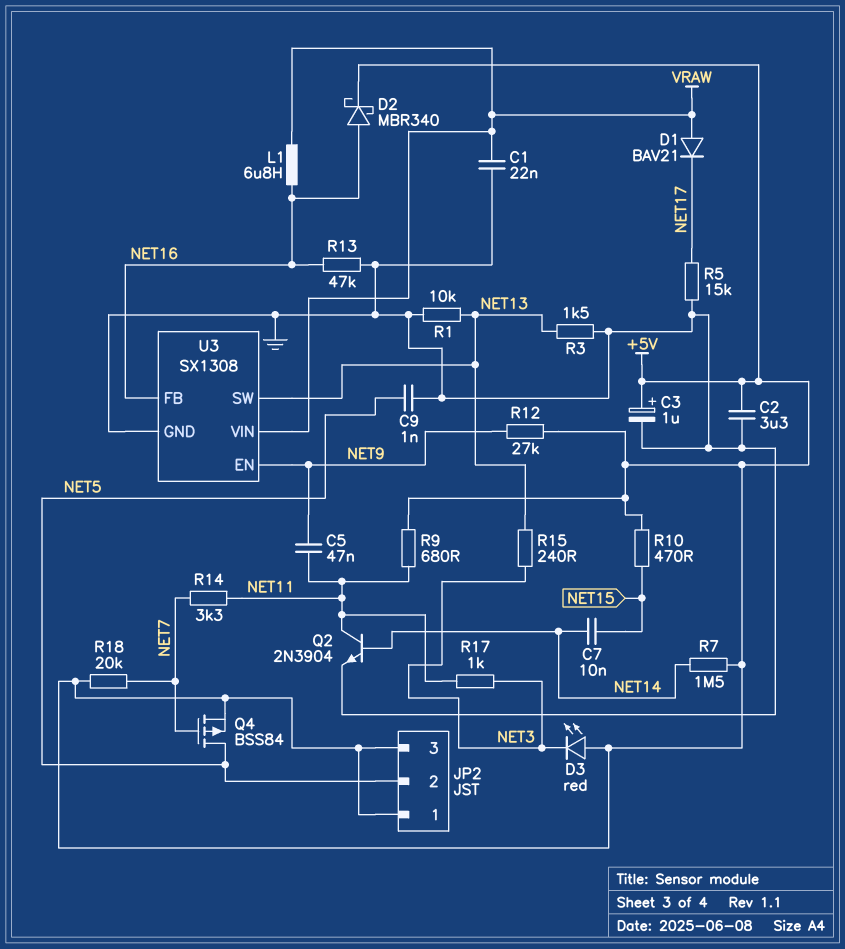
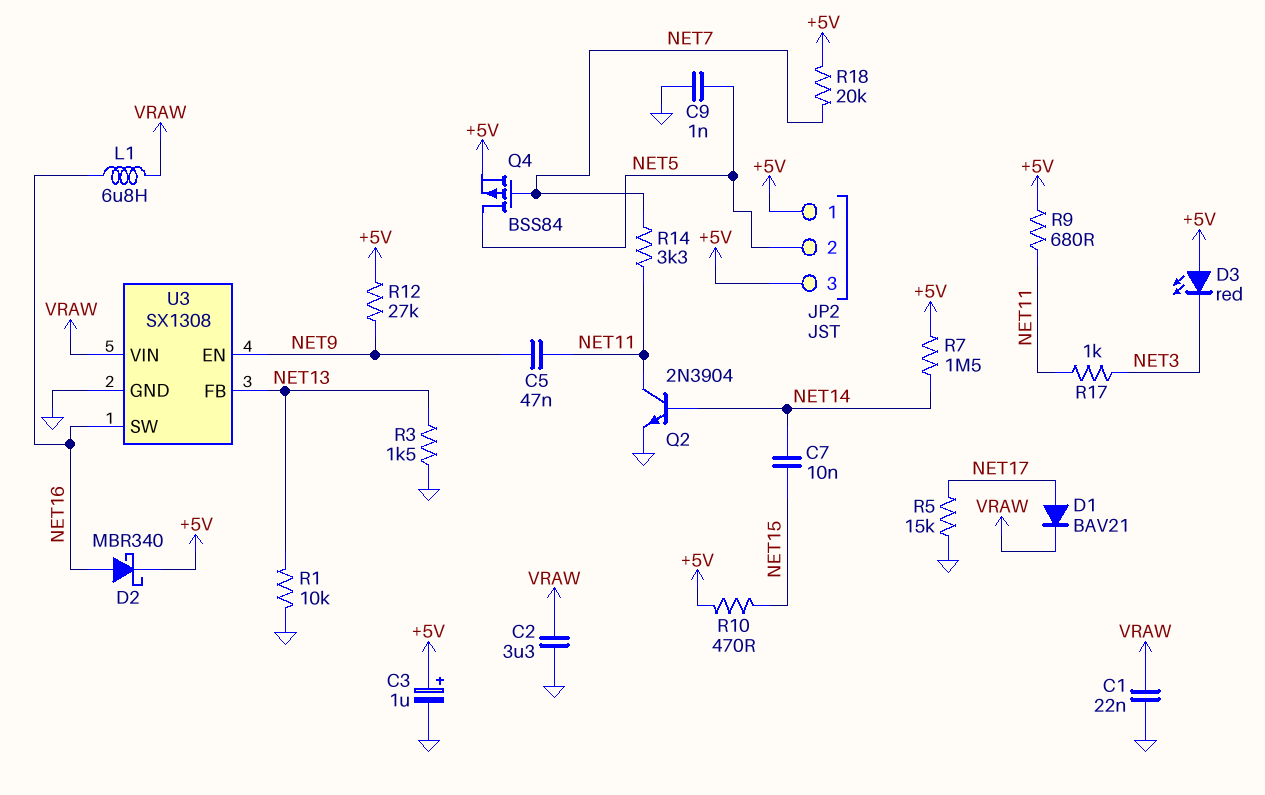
C2: 3.3uF (+5V, GND) -> 3.3uF (GND, VRAW)
D1: diode BAV21 (A VRAW, K NET17) -> diode BAV21 (A NET17, K VRAW)
R13: 47k (GND, NET16) -> none
R15: 240 (NET3, NET13) -> none
U3 pin FB: NET16 -> NET13
U3 pin SW: NET13 -> NET16

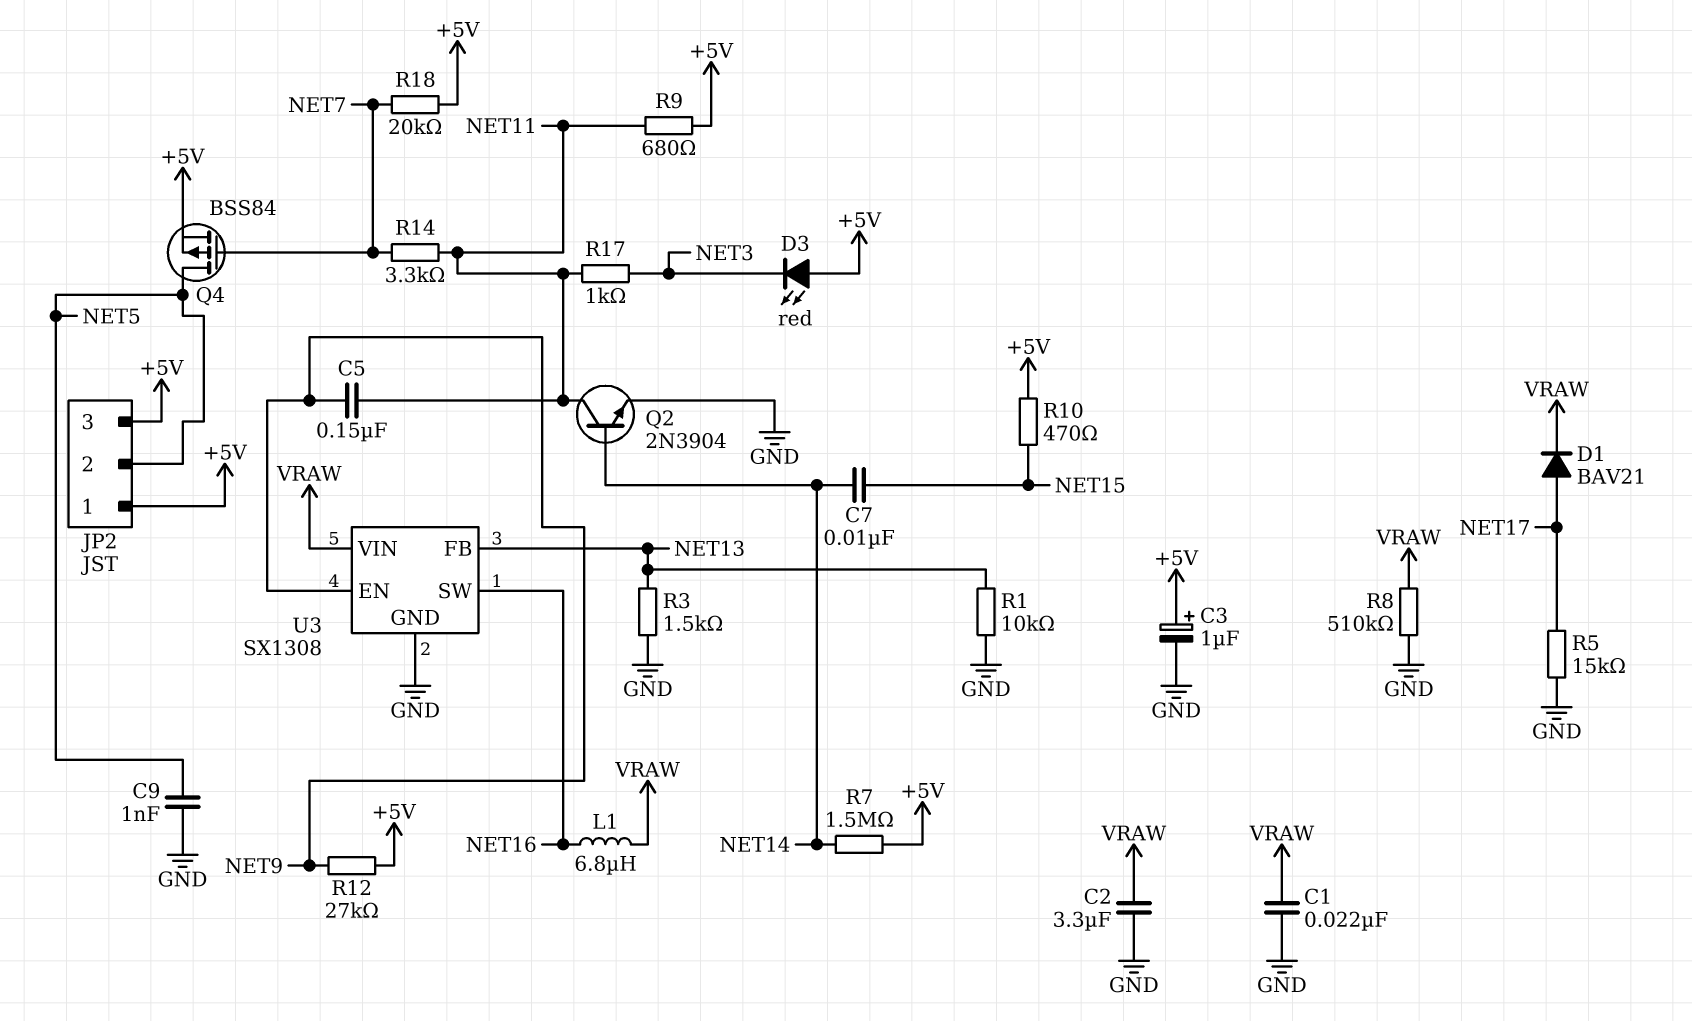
C5: 47nF (NET9, NET11) -> 150nF (NET9, NET11)
D2: schottky MBR340 (A NET16, K +5V) -> none
R8: none -> 510k (GND, VRAW)

